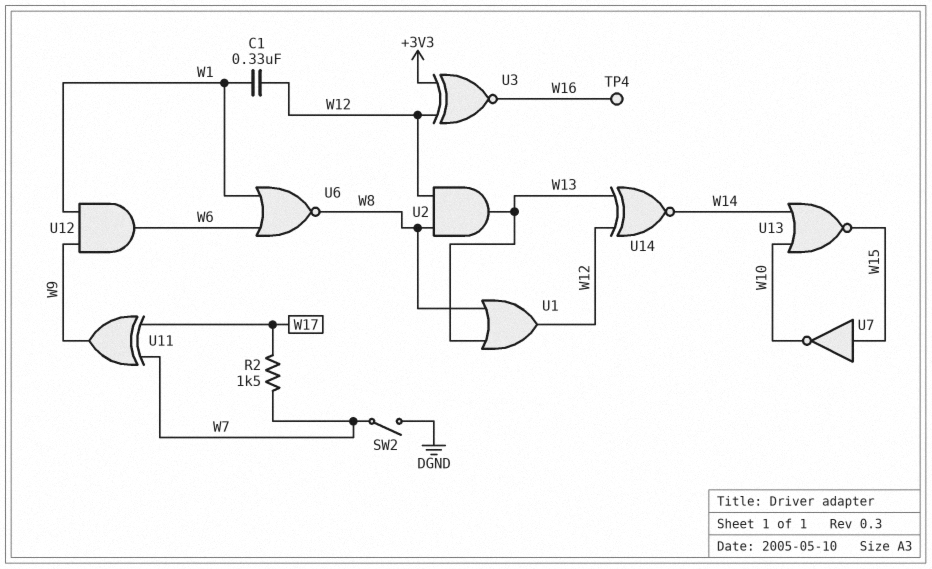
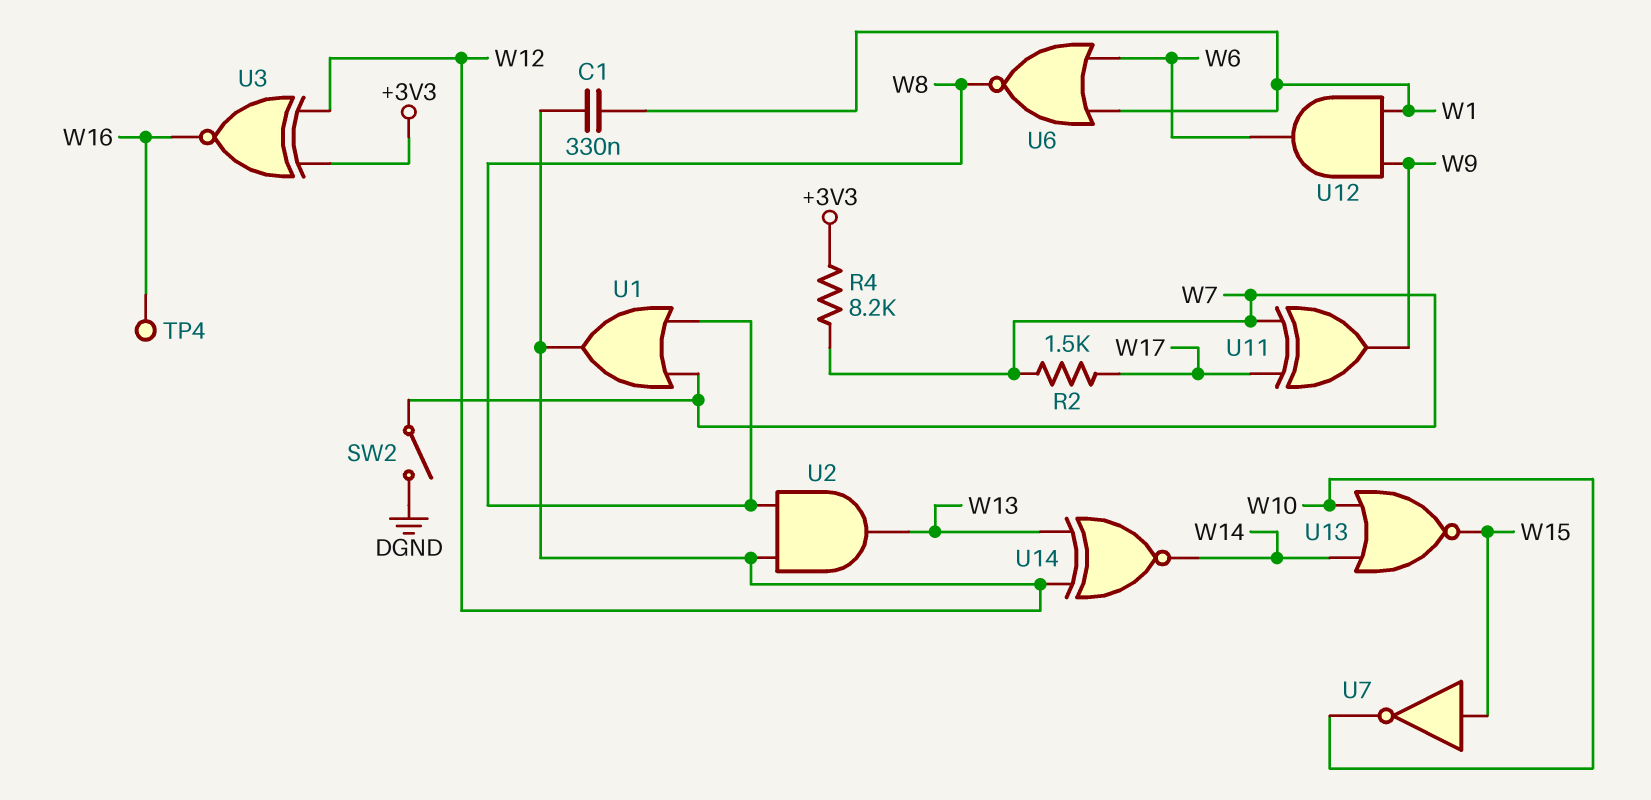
R4: none -> 8.2k (+3V3, W7)
U1: OR (in W8, in W13, out W12) -> OR (in W7, in W8, out W12)

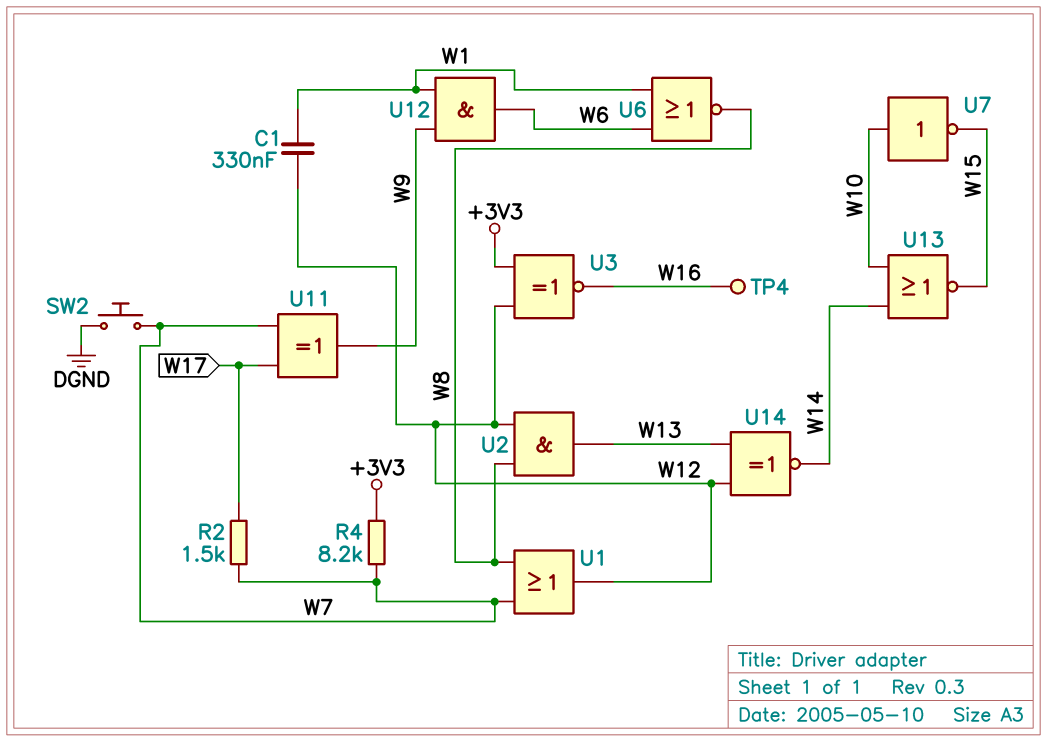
SW2: switch (DGND, W7) -> button (DGND, W7)
U7: NOT (in W15, out W10) -> NOT (in W10, out W15)

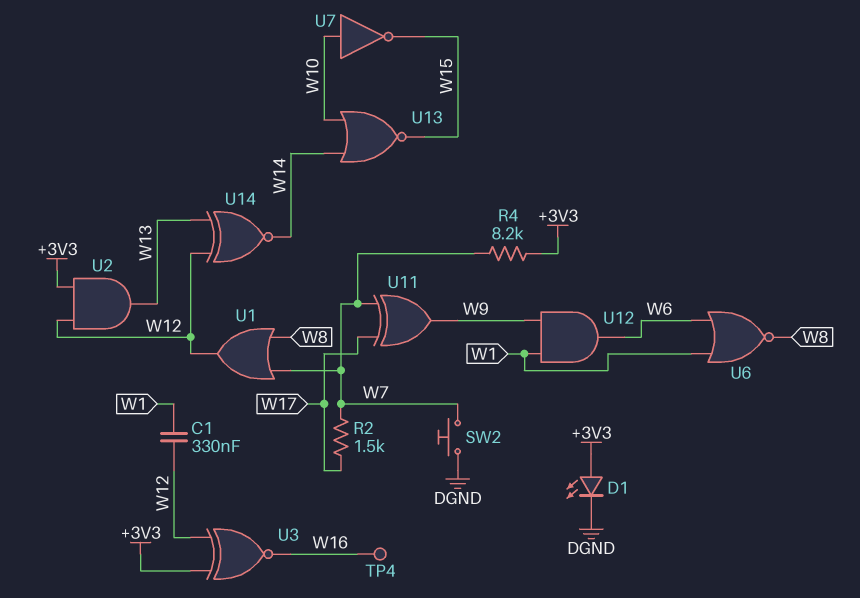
D1: none -> LED (A +3V3, K DGND)
U2: AND (in W8, in W12, out W13) -> AND (in +3V3, in W12, out W13)

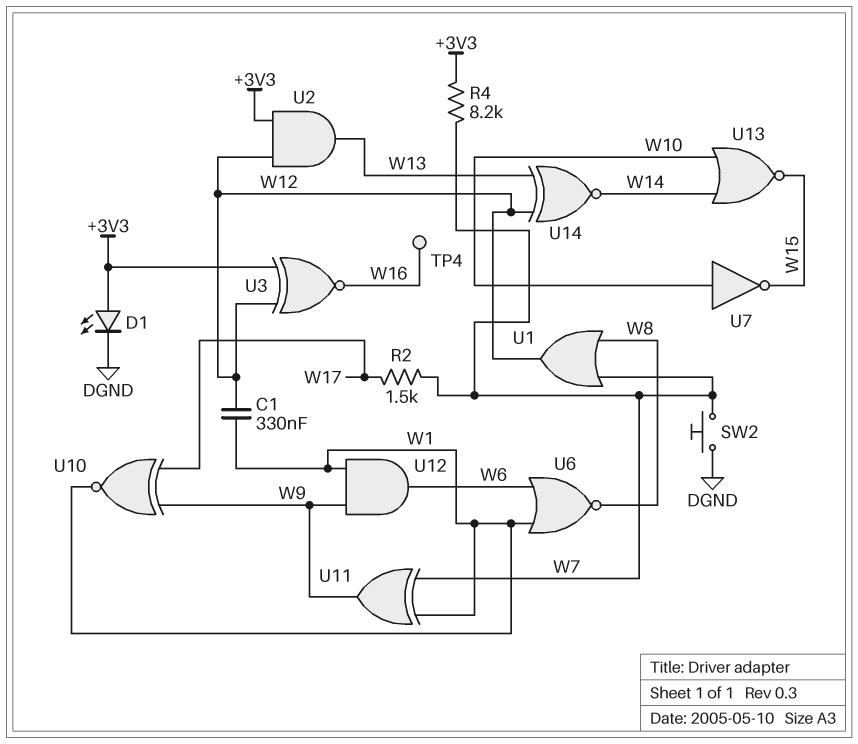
U10: none -> XNOR (in W9, in W17, out W1)
U11: XOR (in W7, in W17, out W9) -> XOR (in W1, in W7, out W9)

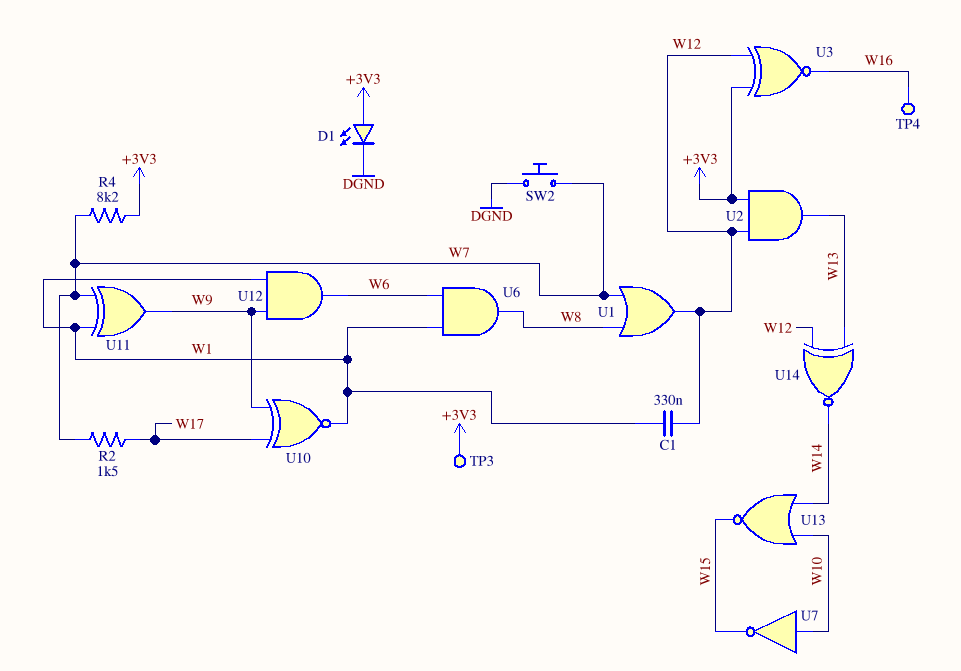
TP3: none -> test point (+3V3)
U6: NOR (in W1, in W6, out W8) -> AND (in W1, in W6, out W8)

